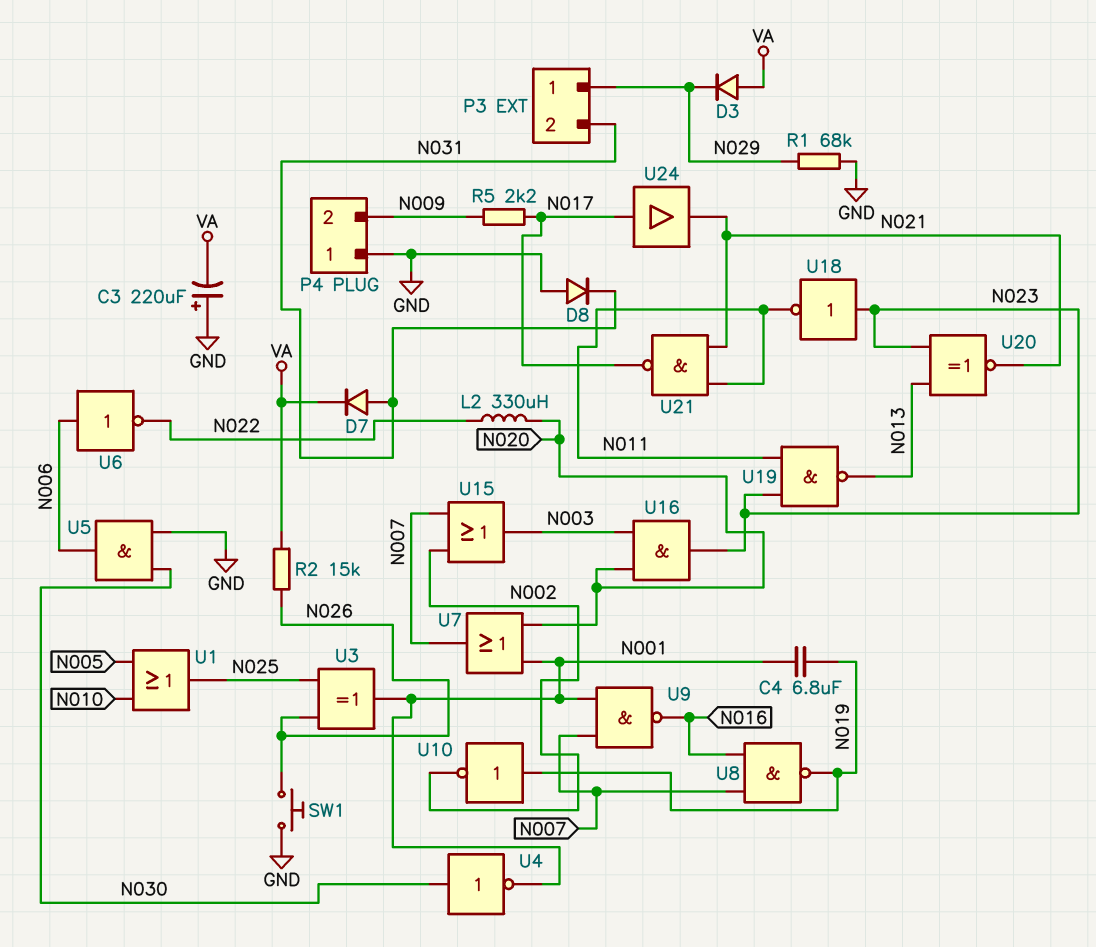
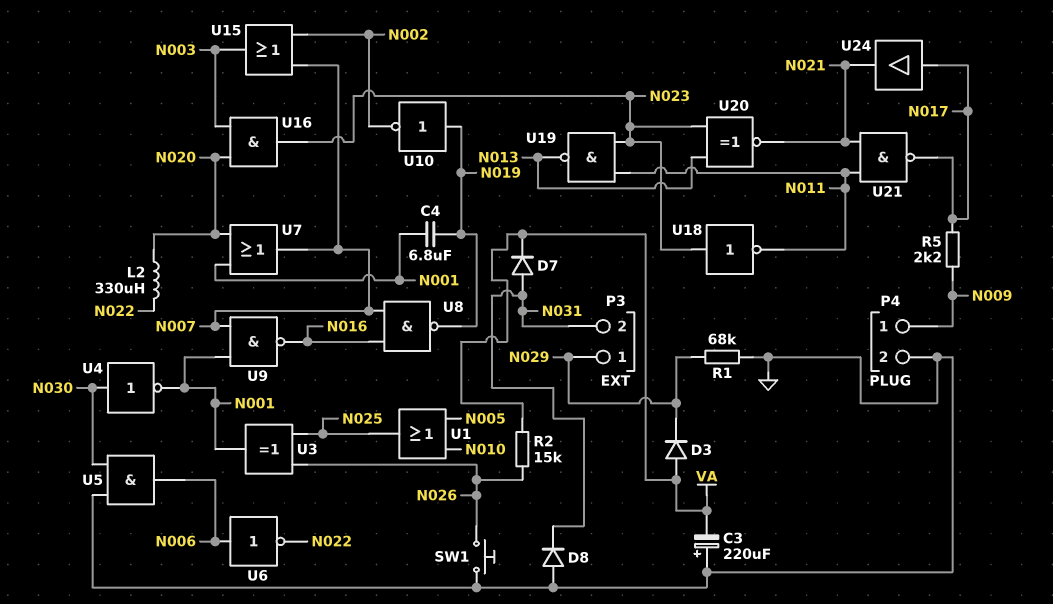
P4 pin 1: GND -> N009
P4 pin 2: N009 -> GND

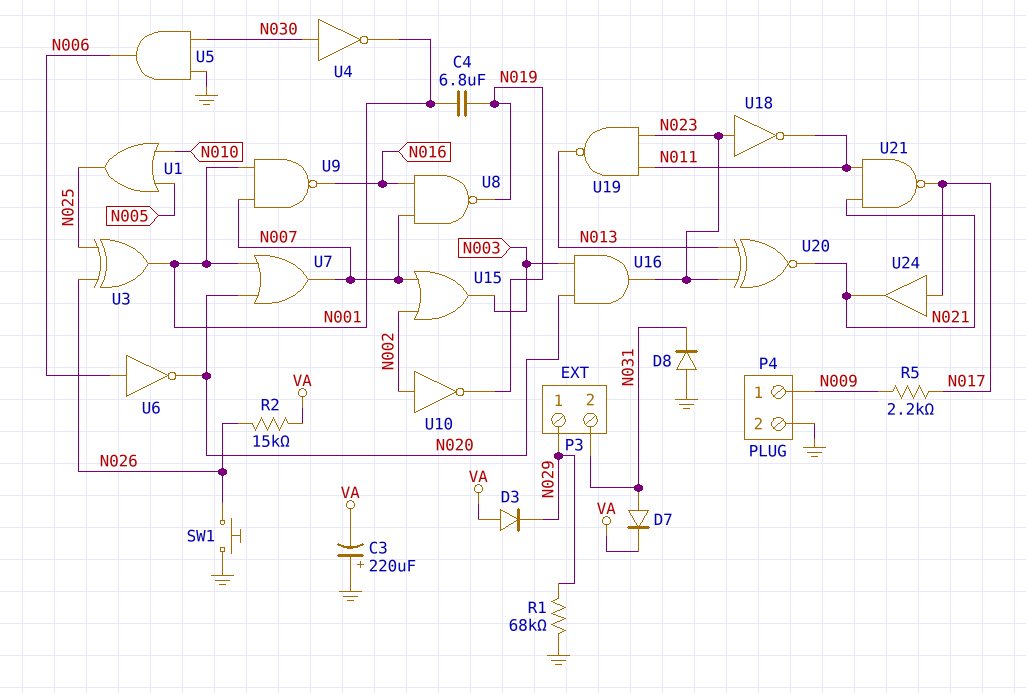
L2: 330uH (N020, N022) -> none
U6: NOT (in N006, out N022) -> NOT (in N006, out N020)
U10: NOT (in N019, out N002) -> NOT (in N002, out N019)

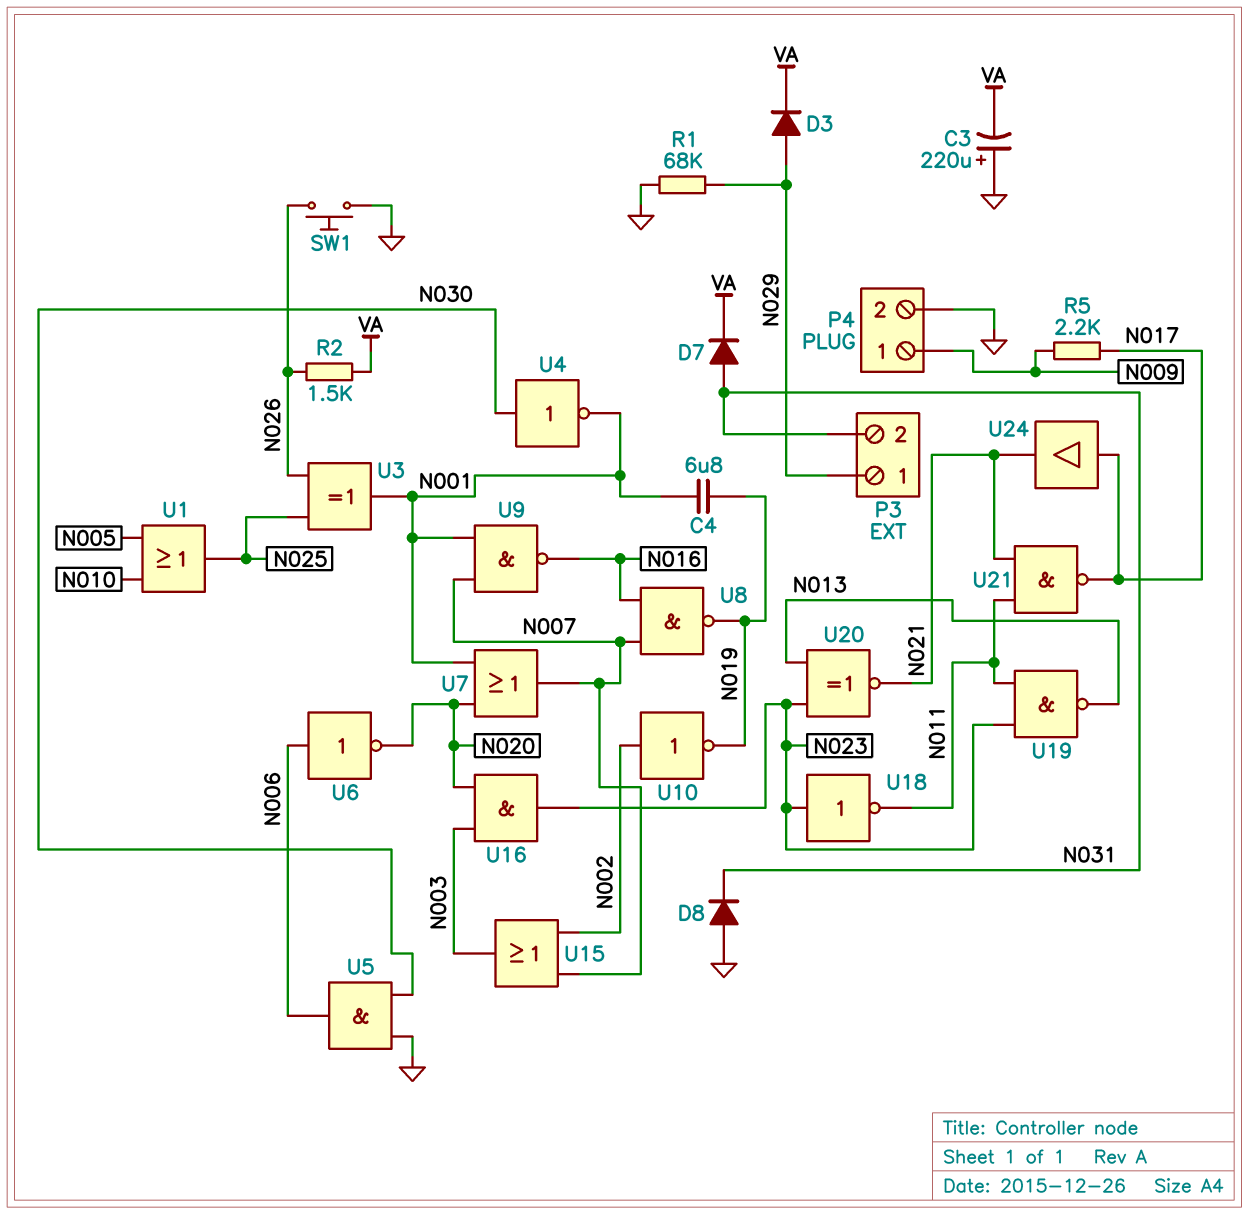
D3: diode (A VA, K N029) -> diode (A N029, K VA)
R2: 15k (N026, VA) -> 1.5k (N026, VA)

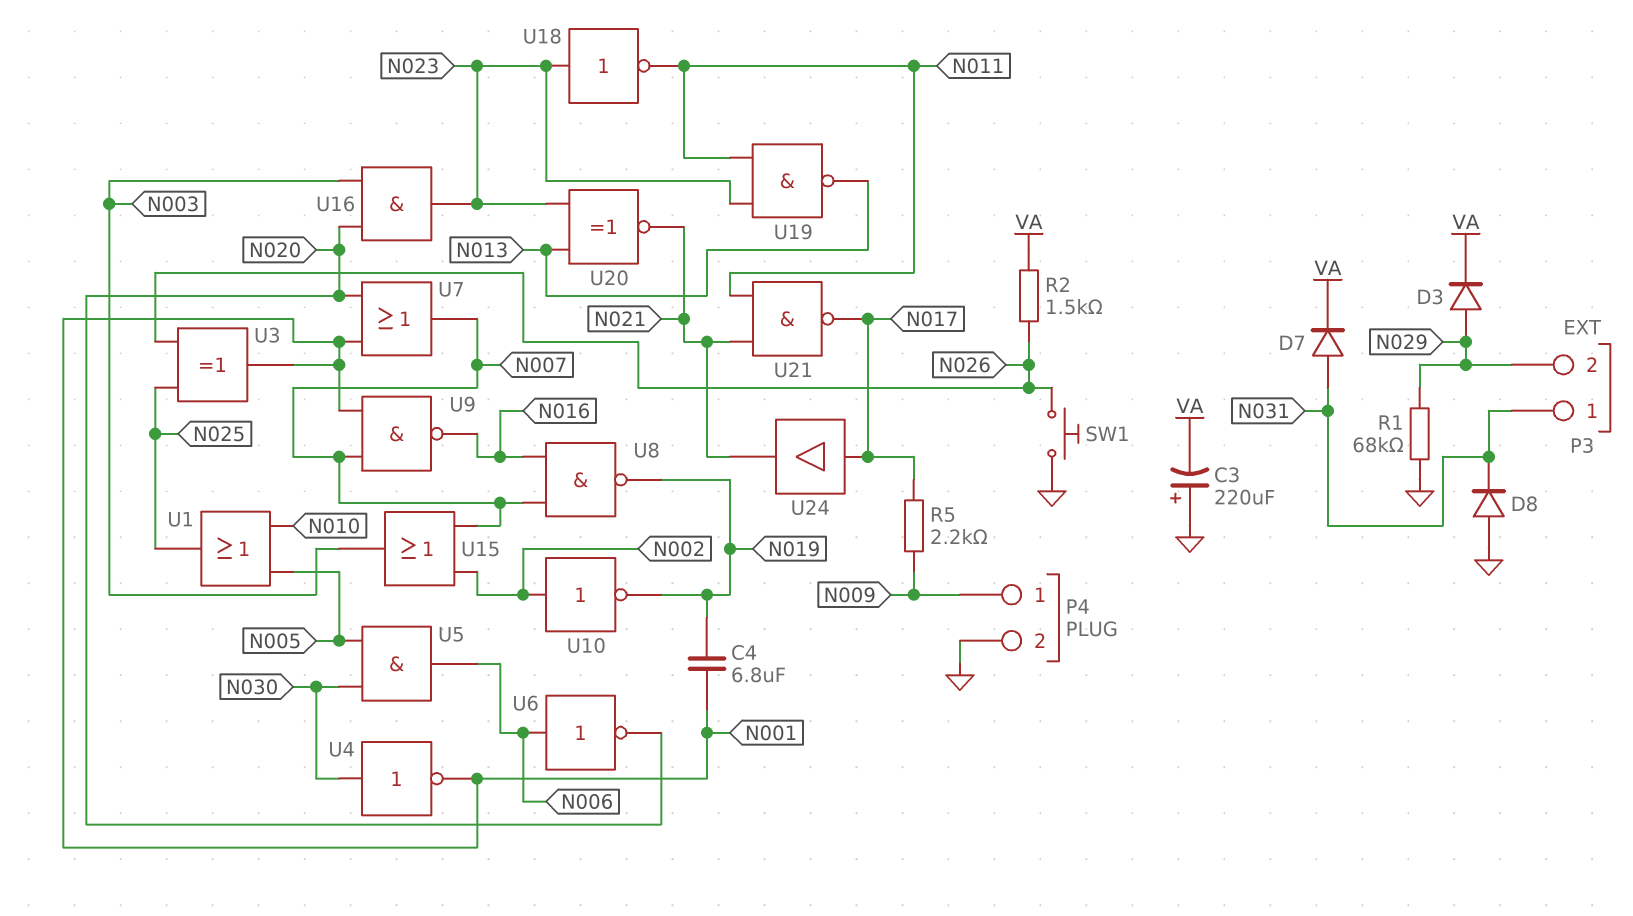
P3 pin 1: N029 -> N031
P3 pin 2: N031 -> N029
U5: AND (in GND, in N030, out N006) -> AND (in N005, in N030, out N006)

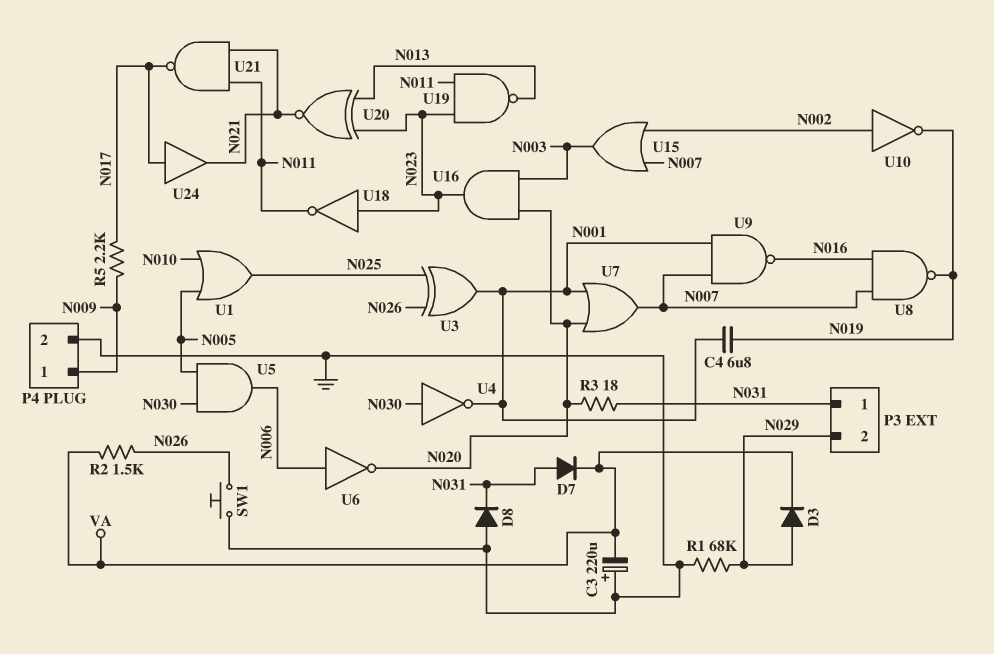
R3: none -> 18 (N020, N031)

